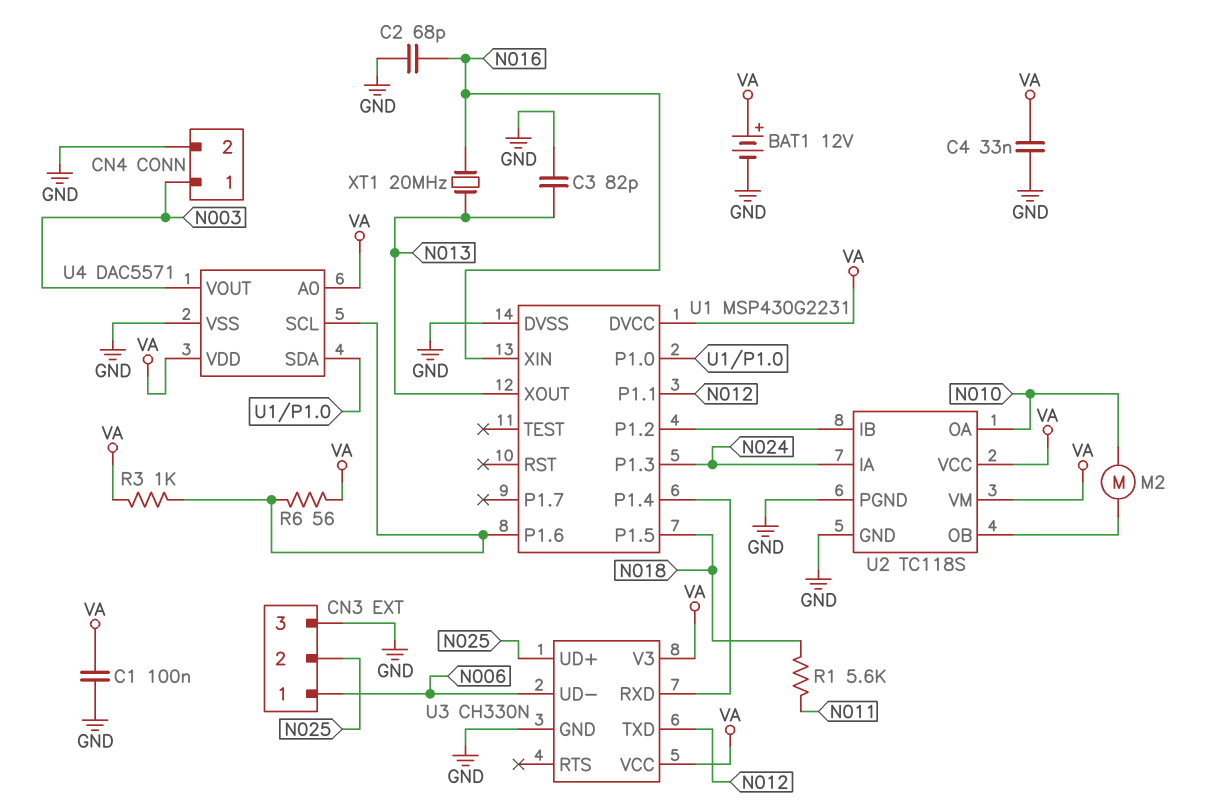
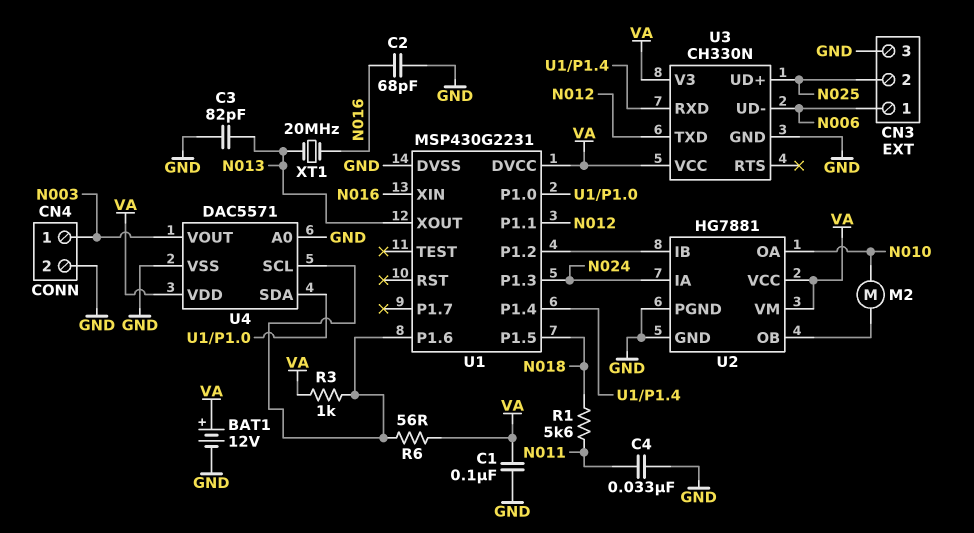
C4: 33nF (GND, VA) -> 33nF (GND, N011)
U2: TC118S -> HG7881
U4 pin A0: VA -> GND

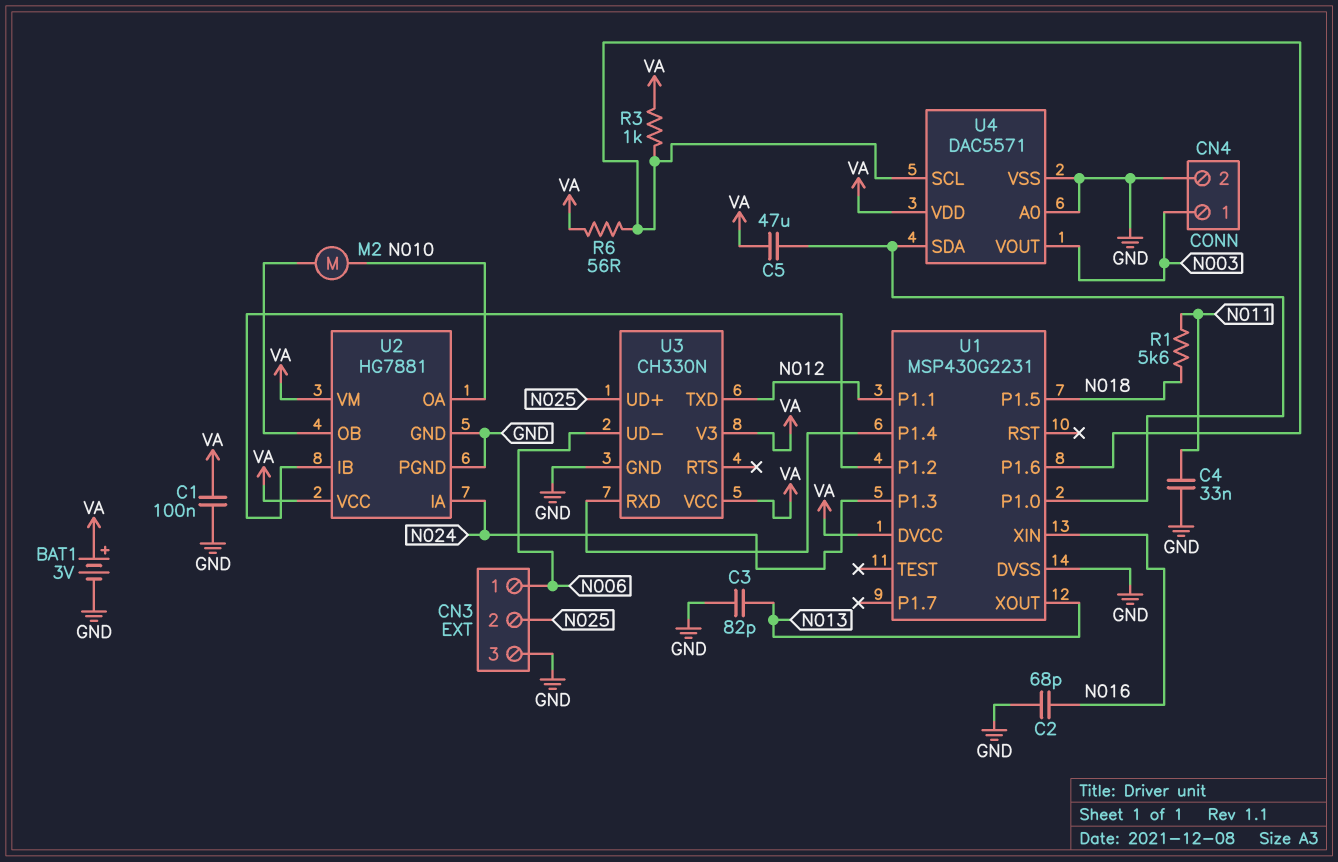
BAT1: 12V (plus VA, minus GND) -> 3V (plus VA, minus GND)
C5: none -> 47uF (U1/P1.0, VA)
XT1: 20MHz (N013, N016) -> none

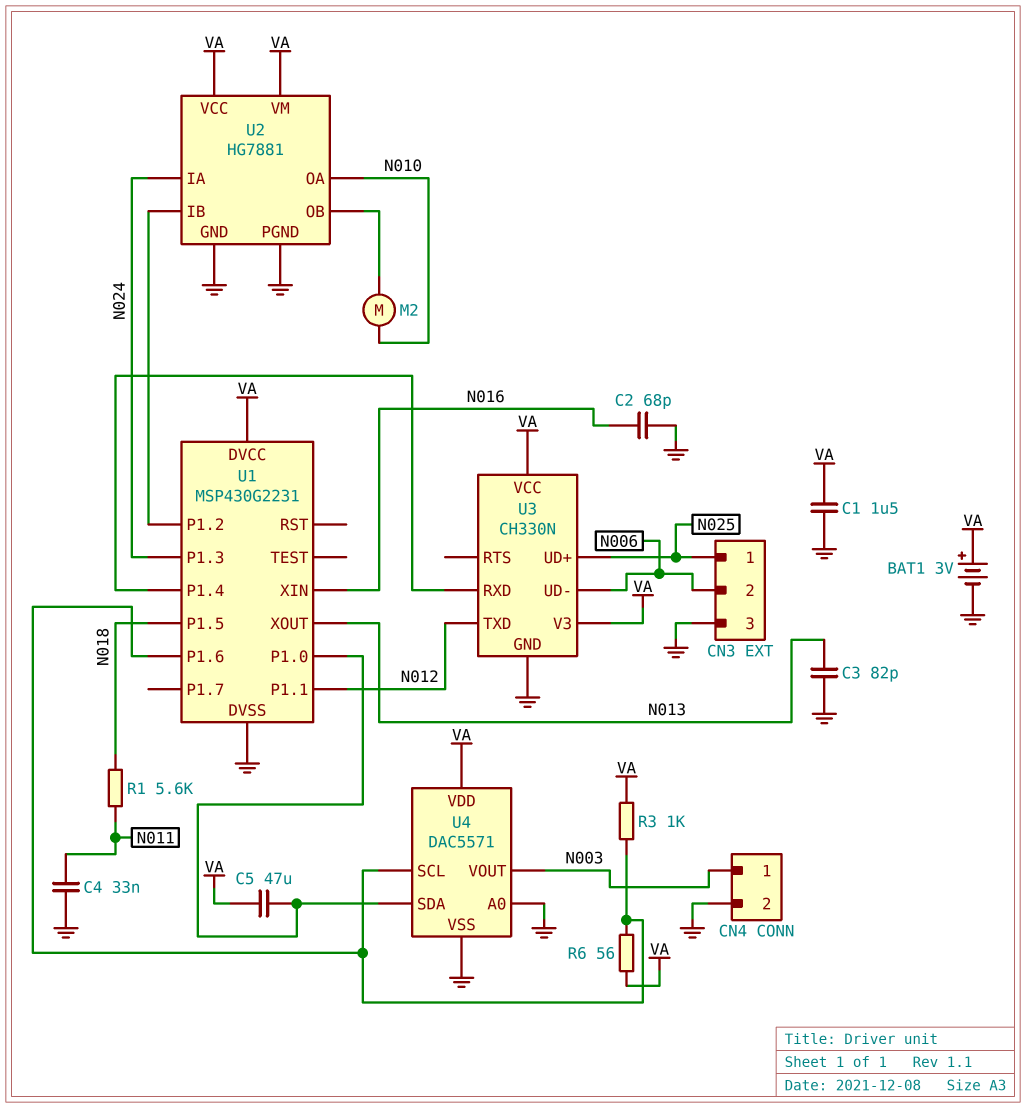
C1: 100nF (GND, VA) -> 1.5uF (GND, VA)
CN3 pin 1: N006 -> N025
CN3 pin 2: N025 -> N006

